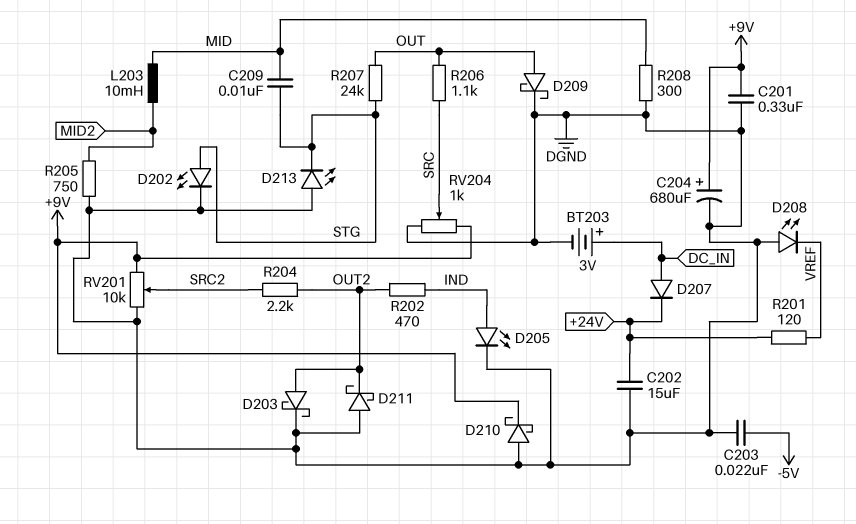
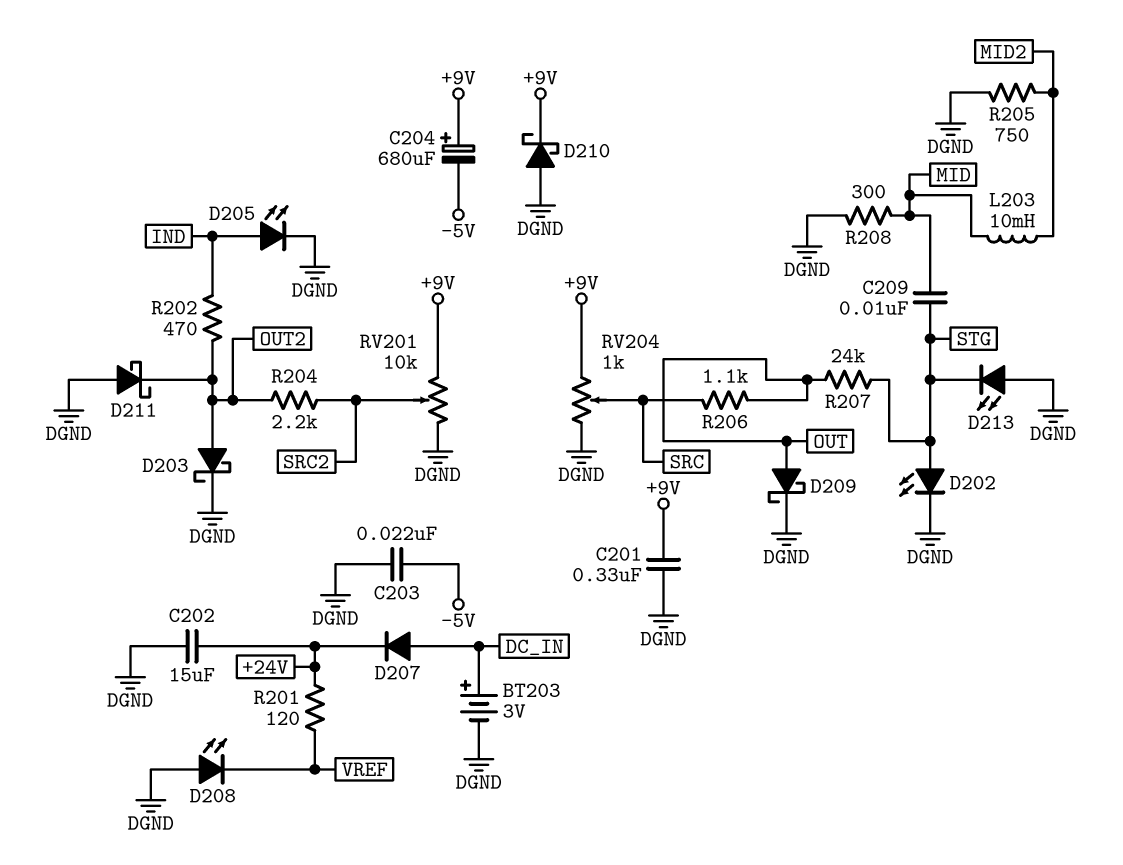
C204: 680uF (plus +9V, minus DGND) -> 680uF (plus +9V, minus -5V)

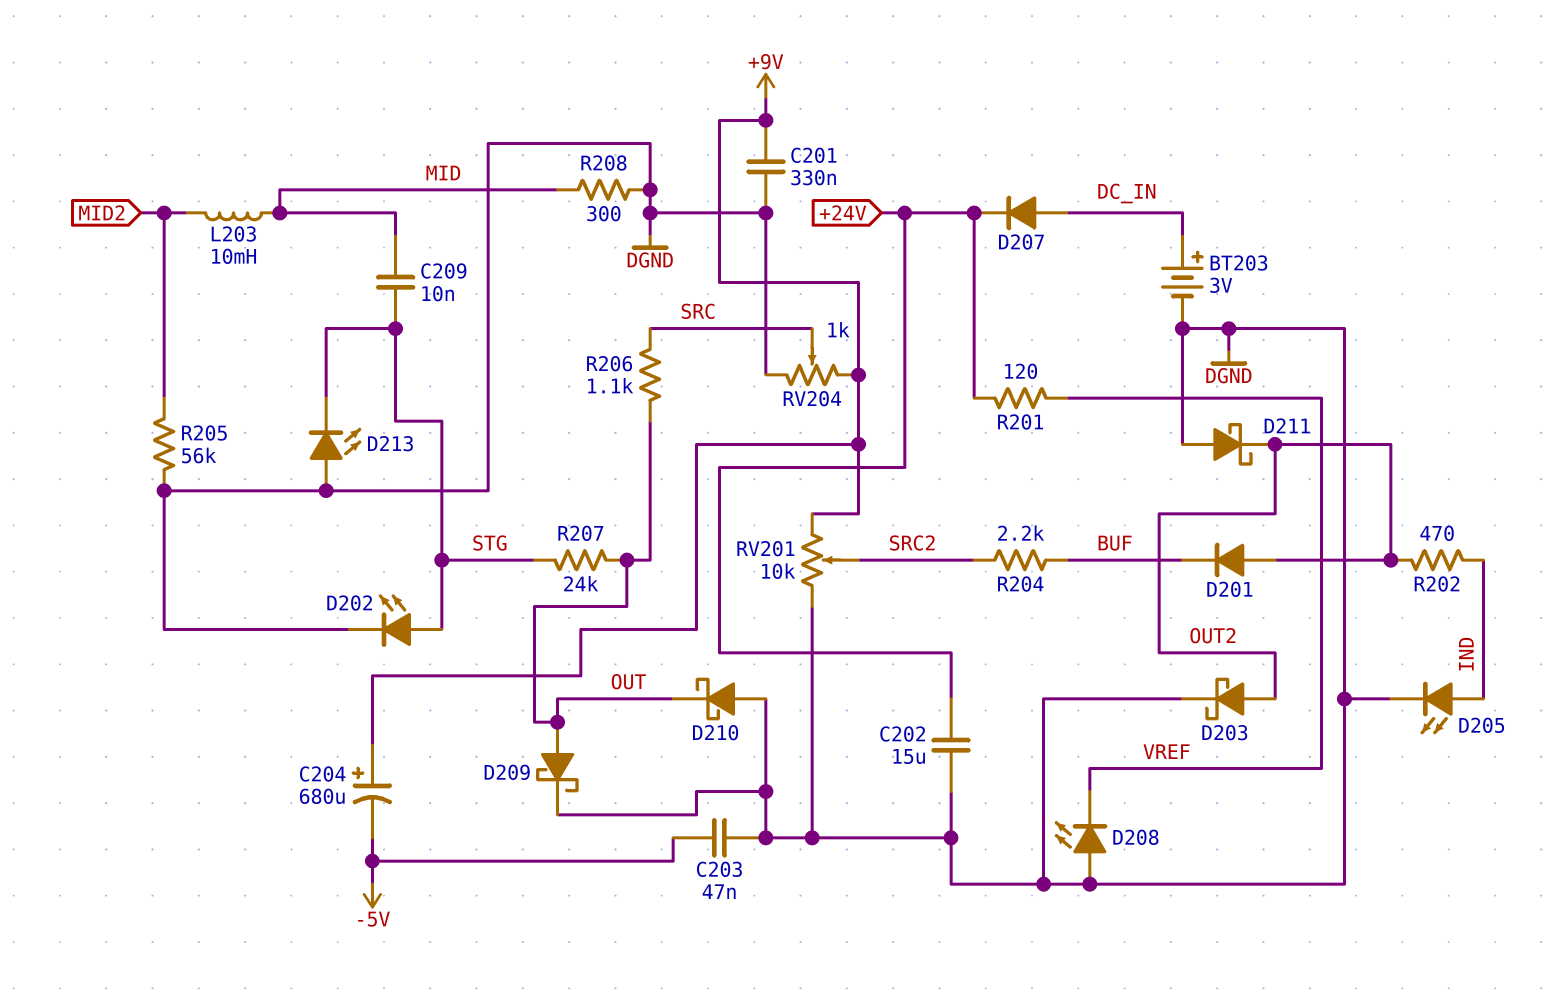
C203: 22nF (-5V, DGND) -> 47nF (-5V, DGND)
D201: none -> diode (A OUT2, K BUF)
D210: schottky (A DGND, K +9V) -> schottky (A DGND, K OUT)
R204: 2.2k (OUT2, SRC2) -> 2.2k (BUF, SRC2)
R205: 750 (DGND, MID2) -> 56k (DGND, MID2)

